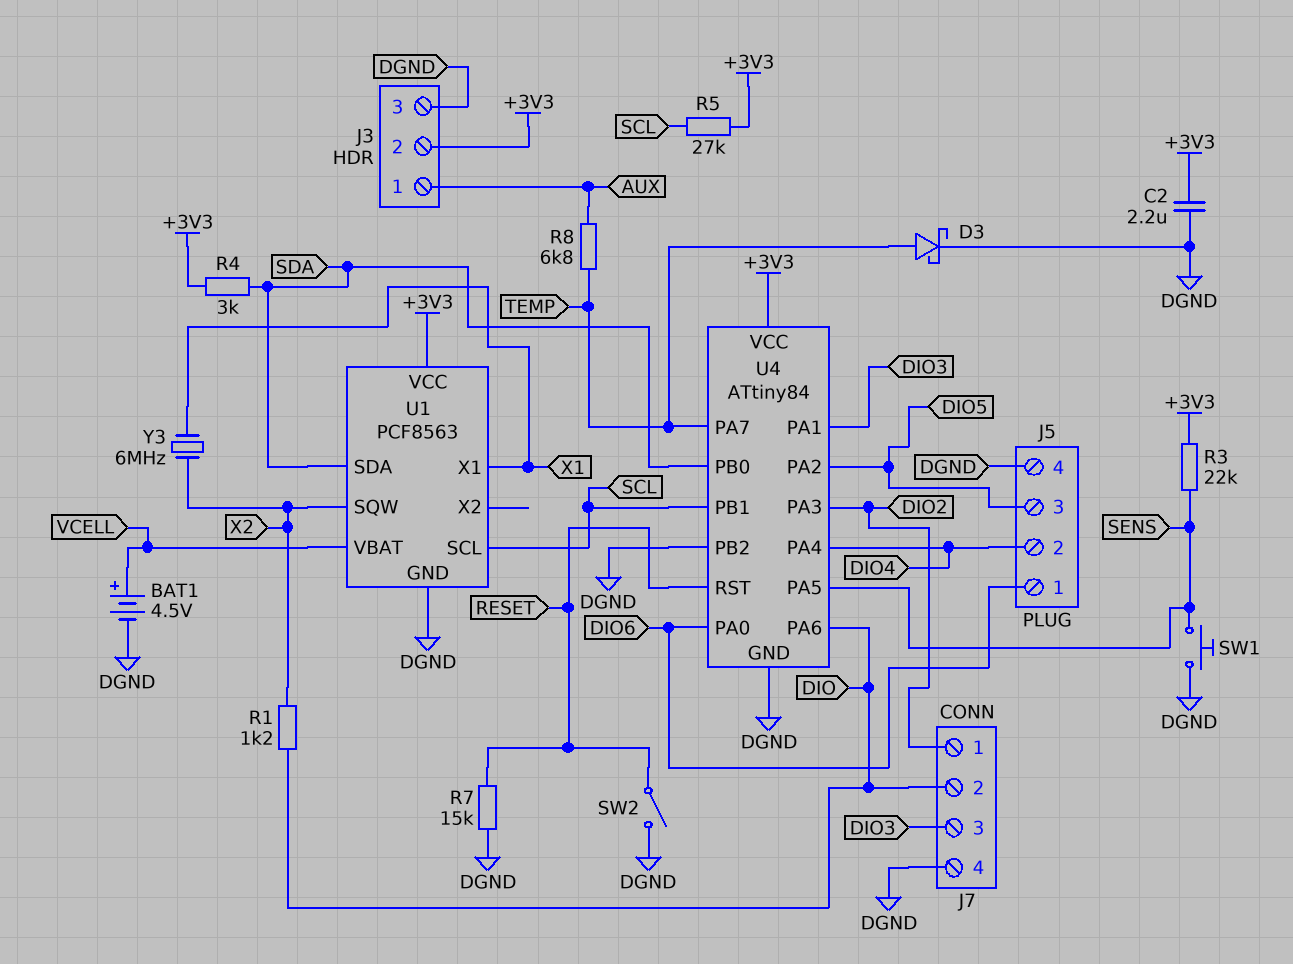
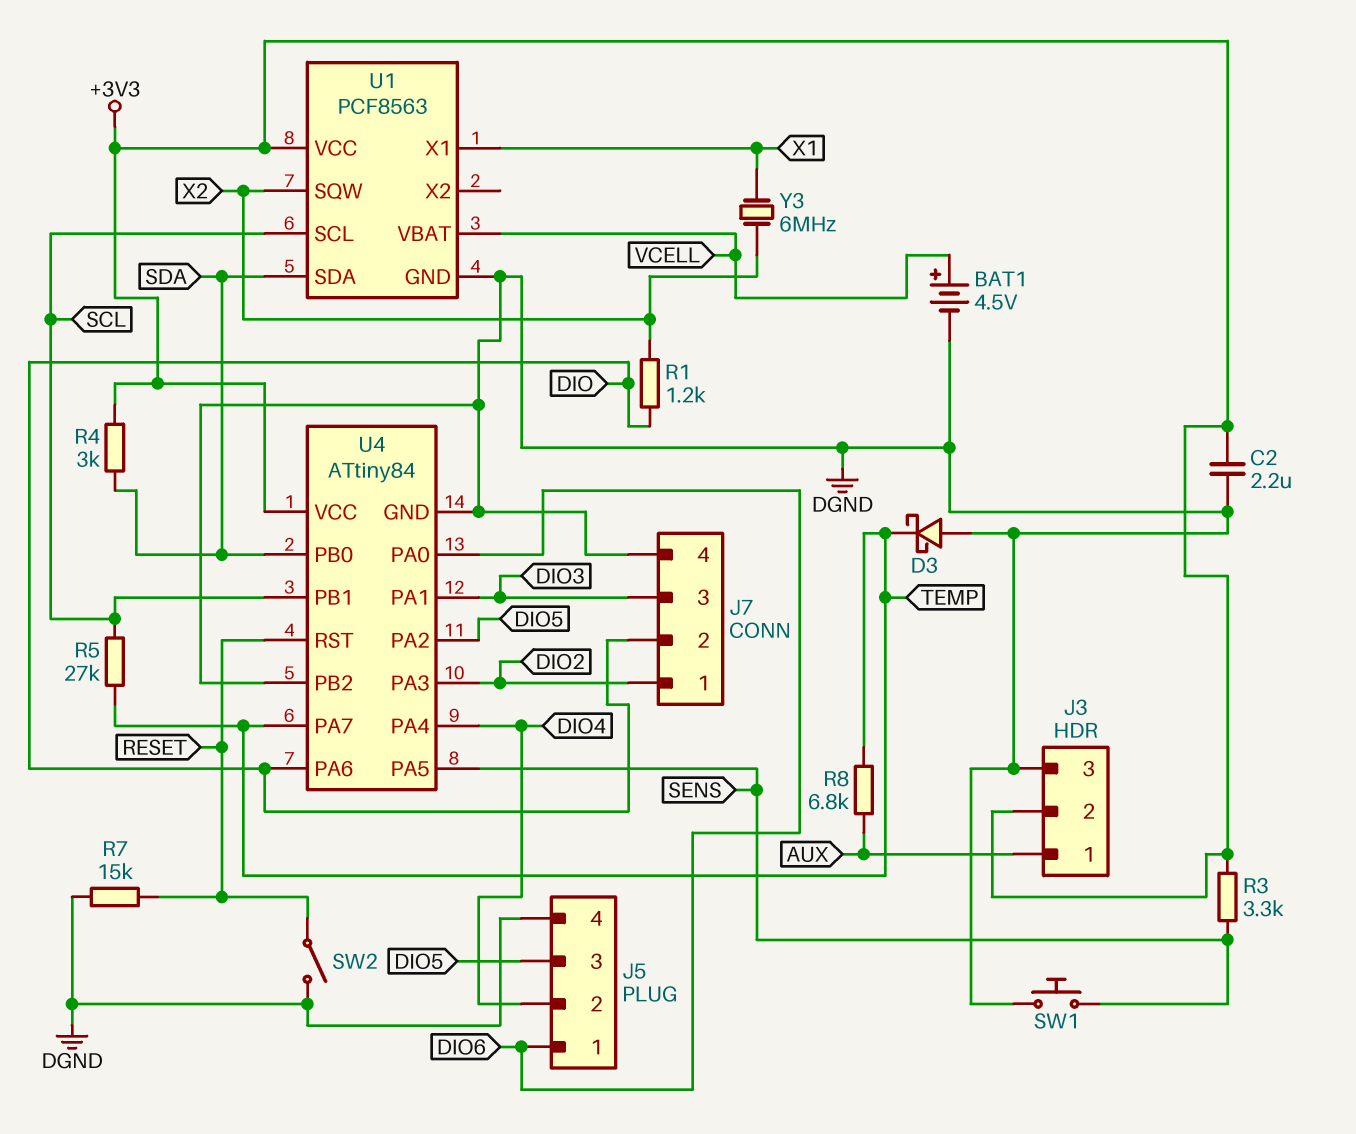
D3: schottky (A TEMP, K DGND) -> schottky (A DGND, K TEMP)
R3: 22k (+3V3, SENS) -> 3.3k (+3V3, SENS)
R5: 27k (+3V3, SCL) -> 27k (SCL, TEMP)

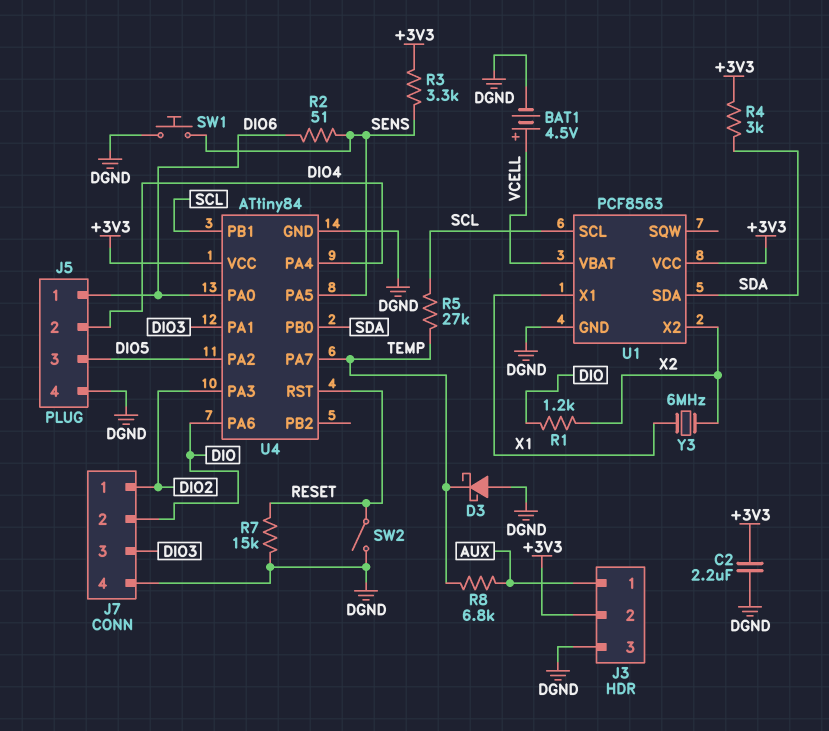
R2: none -> 51 (DIO6, SENS)
U1 pin SQW: X2 -> none
U1 pin X2: none -> X2
U4 pin PB2: DGND -> none

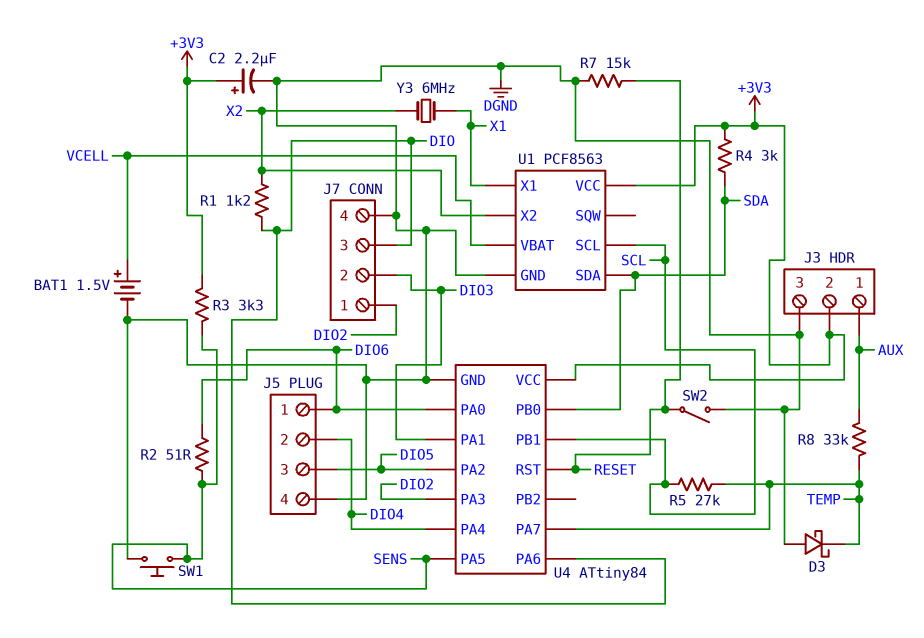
BAT1: 4.5V (plus VCELL, minus DGND) -> 1.5V (plus VCELL, minus DGND)
C2: 2.2uF (+3V3, DGND) -> 2.2uF (plus +3V3, minus DGND)
J7 pin 2: DIO -> DIO3
J7 pin 3: DIO3 -> DIO
R8: 6.8k (AUX, TEMP) -> 33k (AUX, TEMP)

